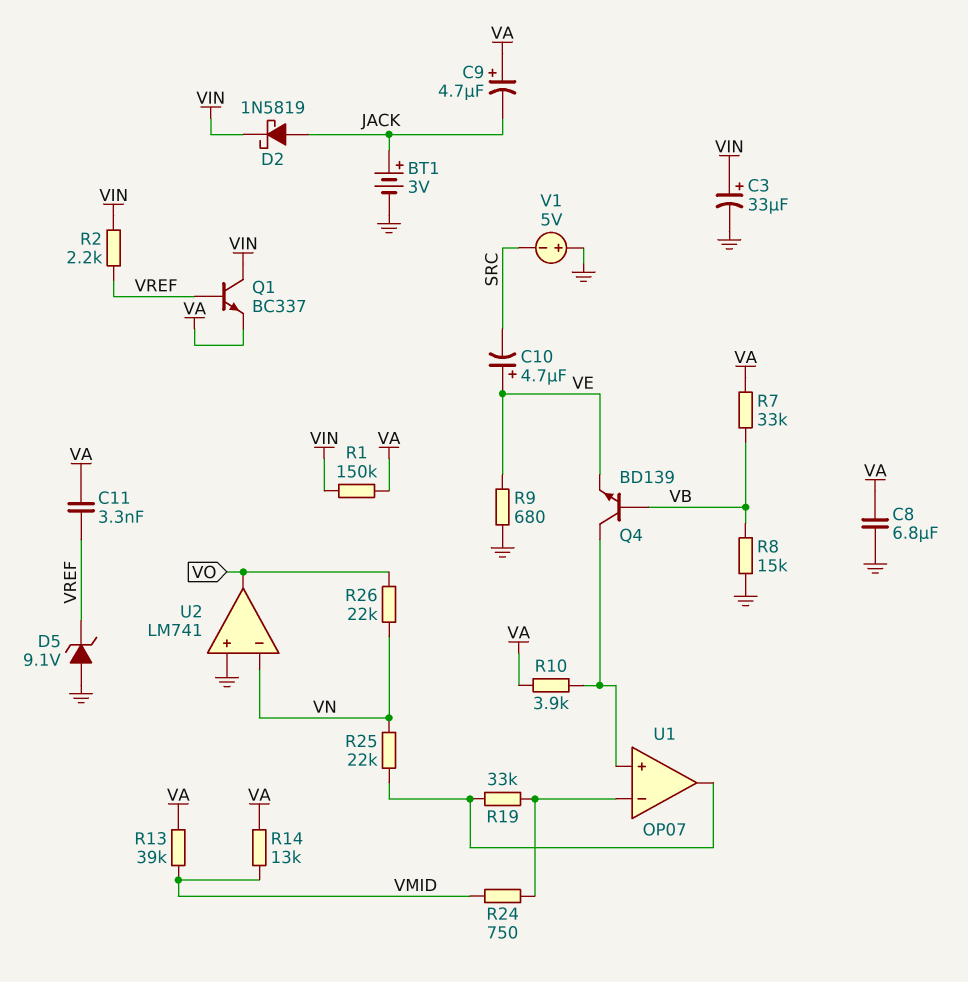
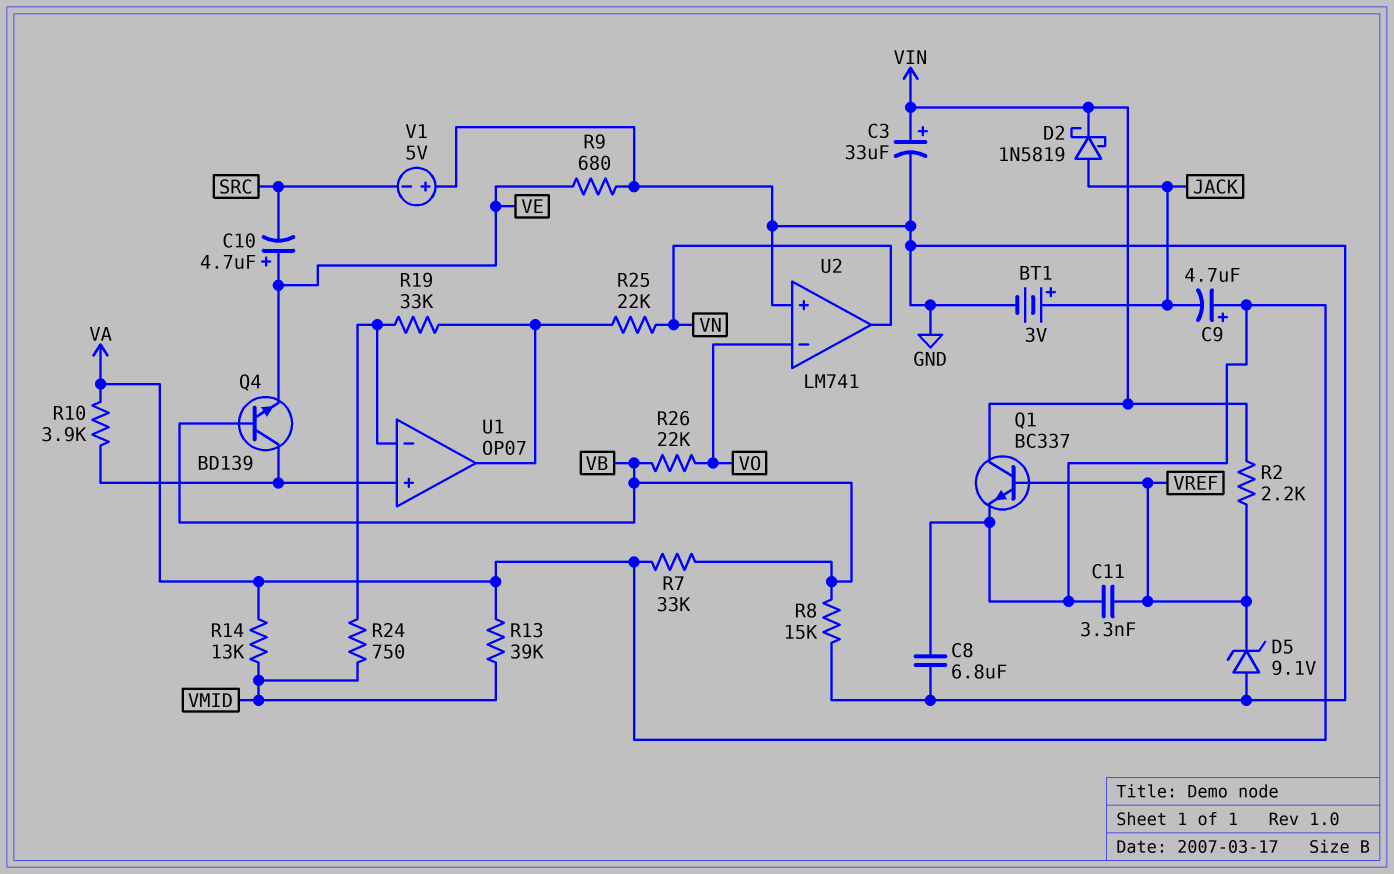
R1: 150k (VA, VIN) -> none
R26: 22k (VN, VO) -> 22k (VB, VO)
U2 pin in-: VN -> VO
U2 pin out: VO -> VN

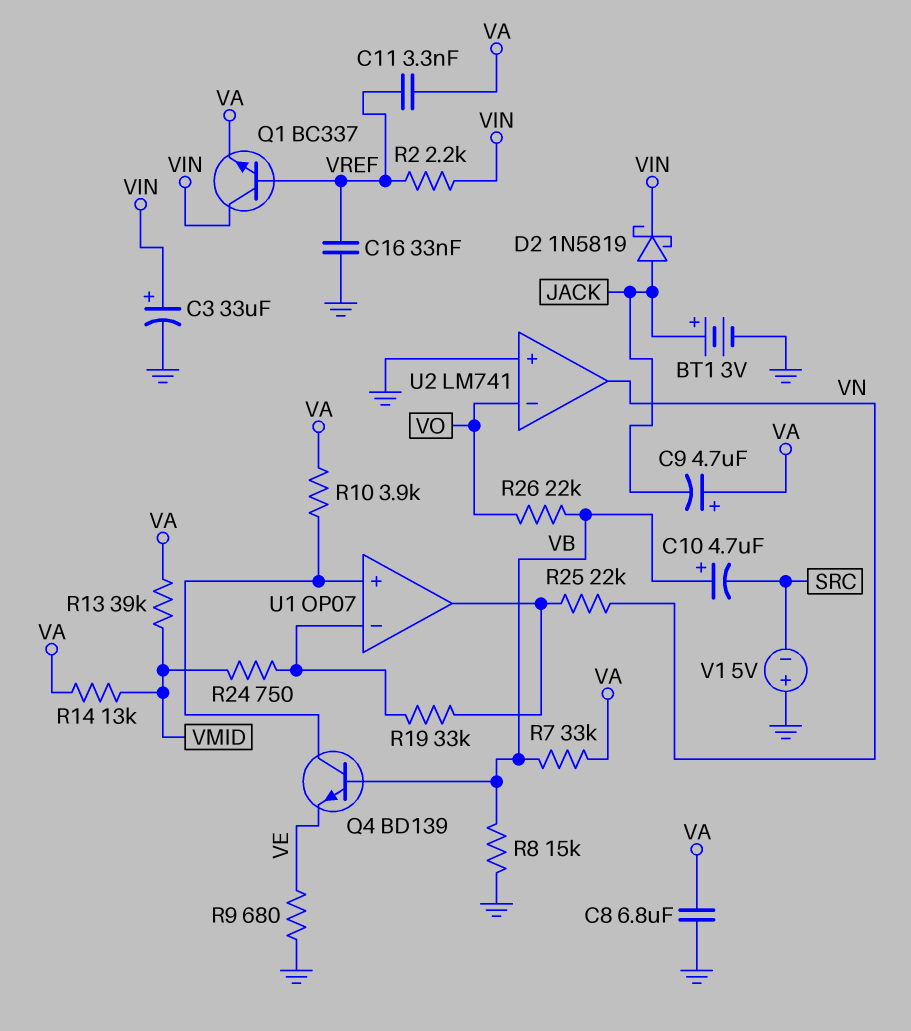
C10: 4.7uF (plus VE, minus SRC) -> 4.7uF (plus VB, minus SRC)
C16: none -> 33nF (GND, VREF)
D5: zener 9.1V (A GND, K VREF) -> none

